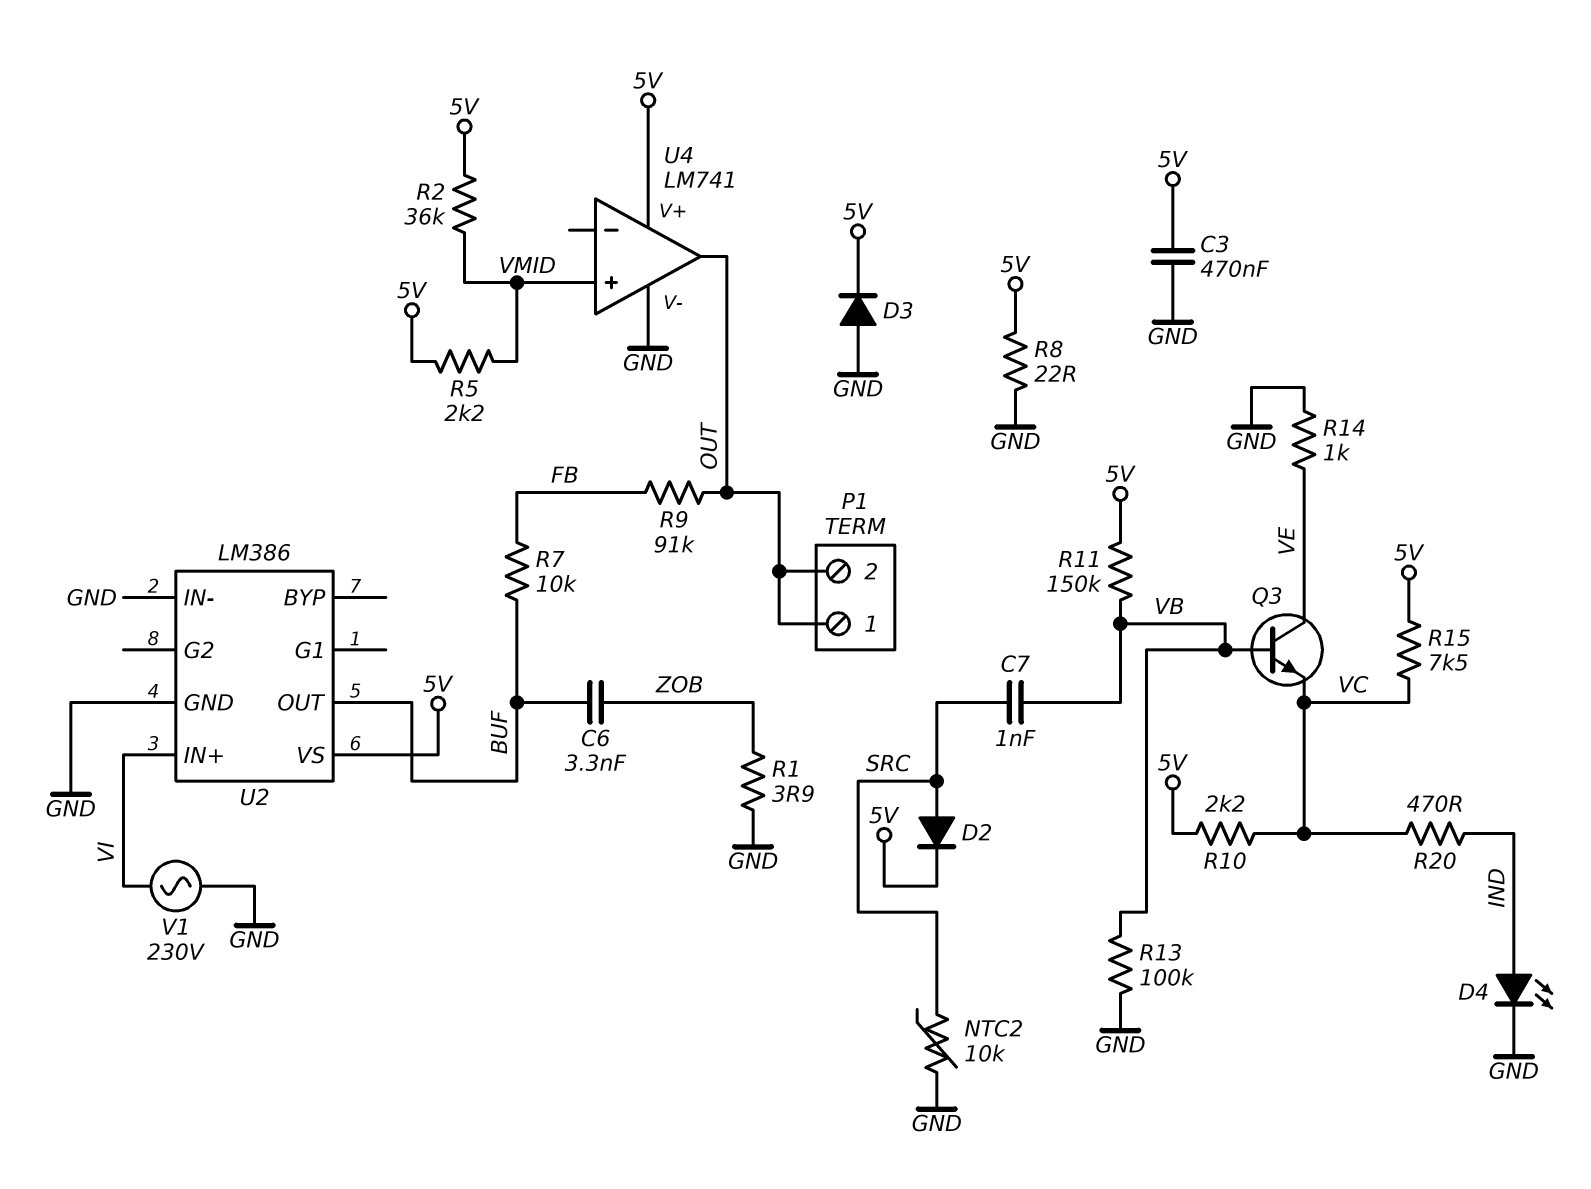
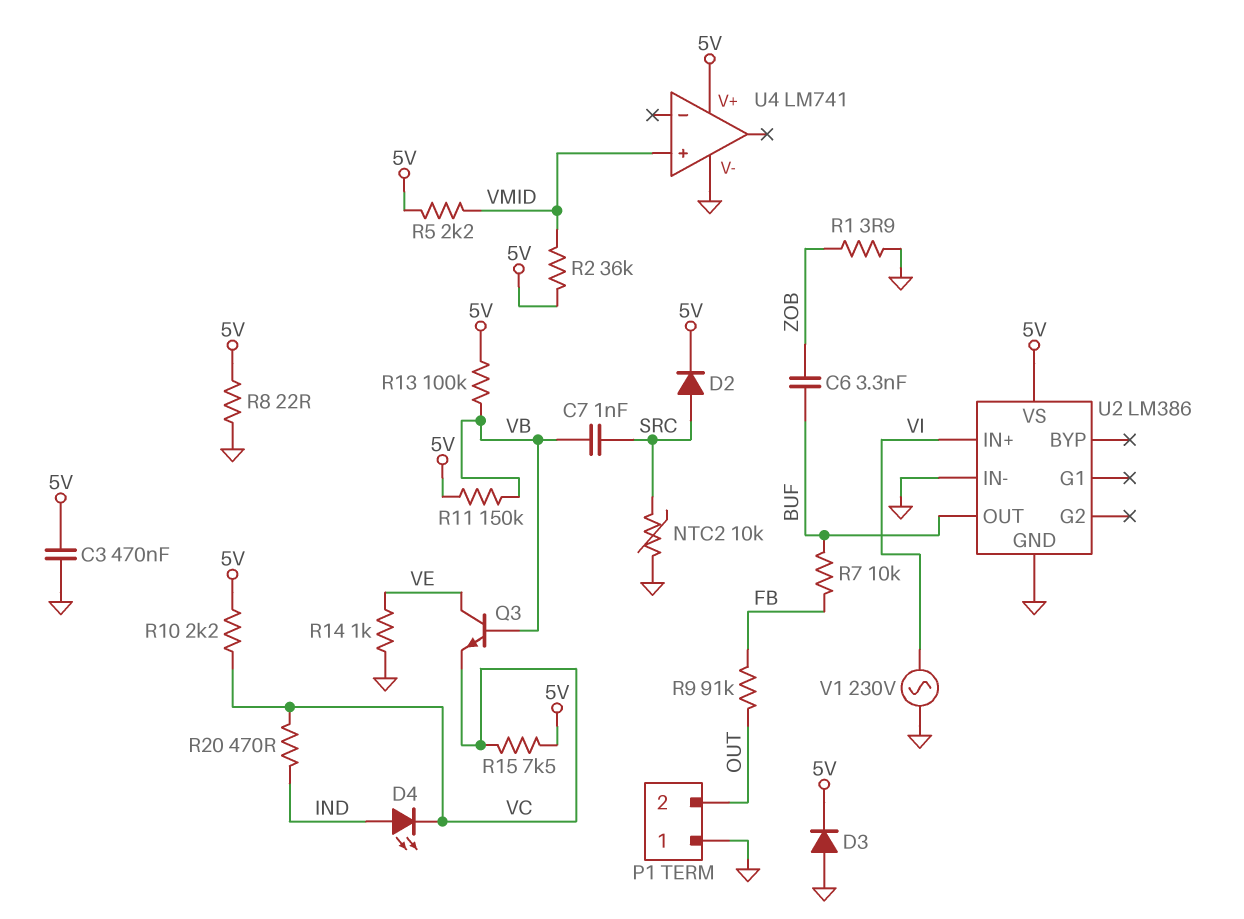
D4: LED (A IND, K GND) -> LED (A IND, K VC)
P1 pin 1: OUT -> GND
R13: 100k (GND, VB) -> 100k (5V, VB)
U4 pin out: OUT -> none

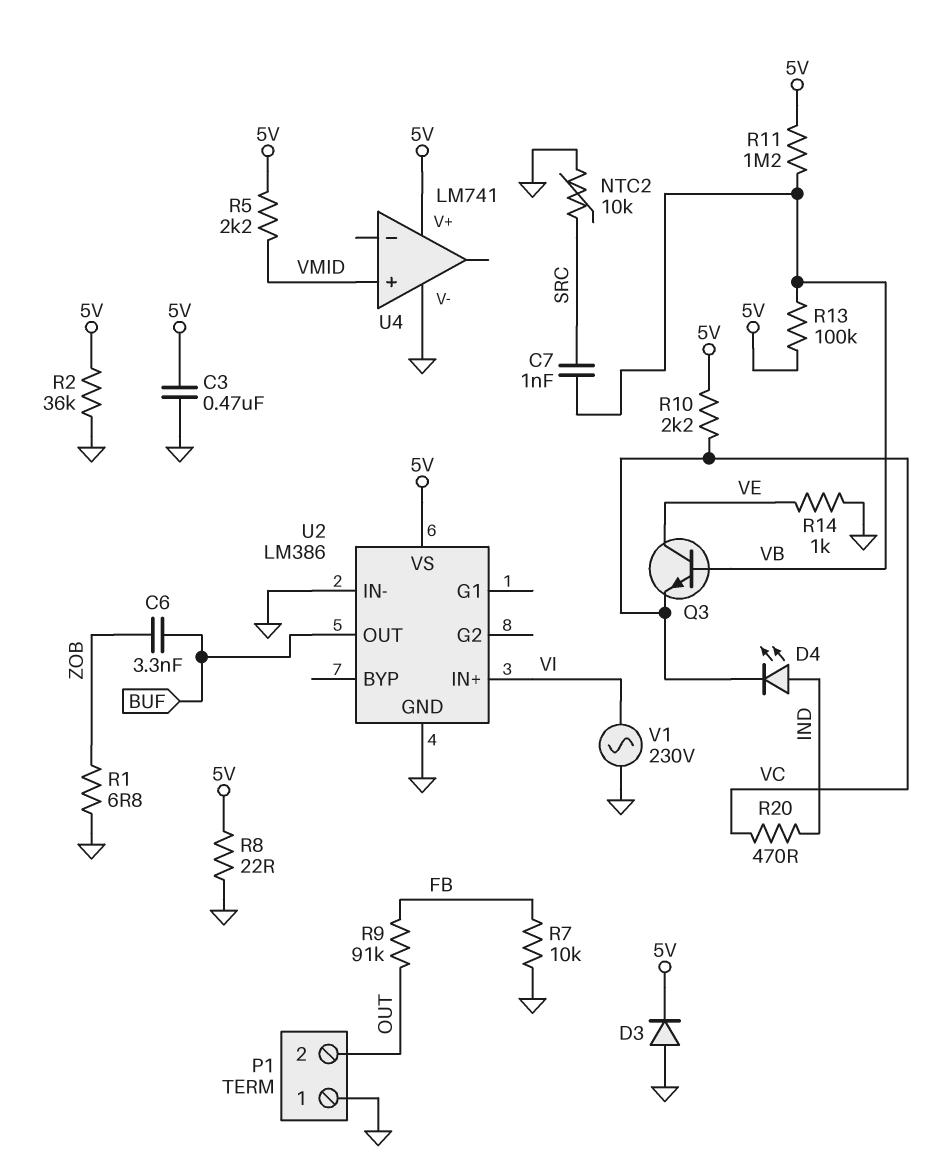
D2: diode (A SRC, K 5V) -> none
R1: 3.9 (GND, ZOB) -> 6.8 (GND, ZOB)
R2: 36k (5V, VMID) -> 36k (5V, GND)
R7: 10k (BUF, FB) -> 10k (FB, GND)
R11: 150k (5V, VB) -> 1.2M (5V, VB)
R15: 7.5k (5V, VC) -> none

